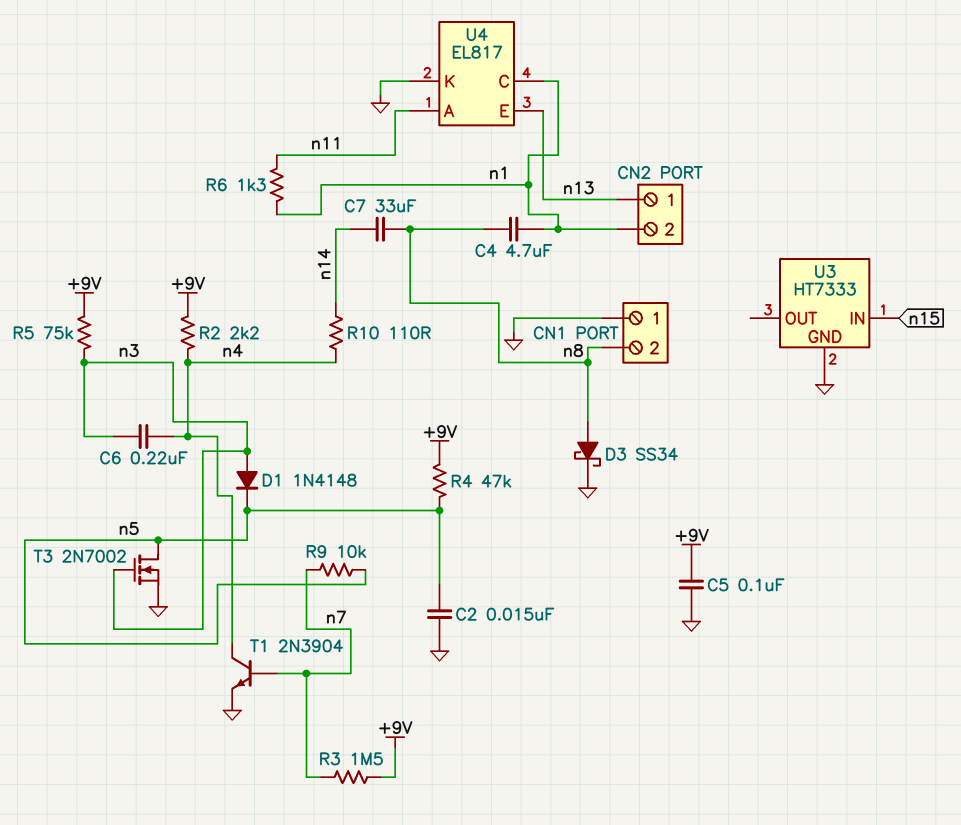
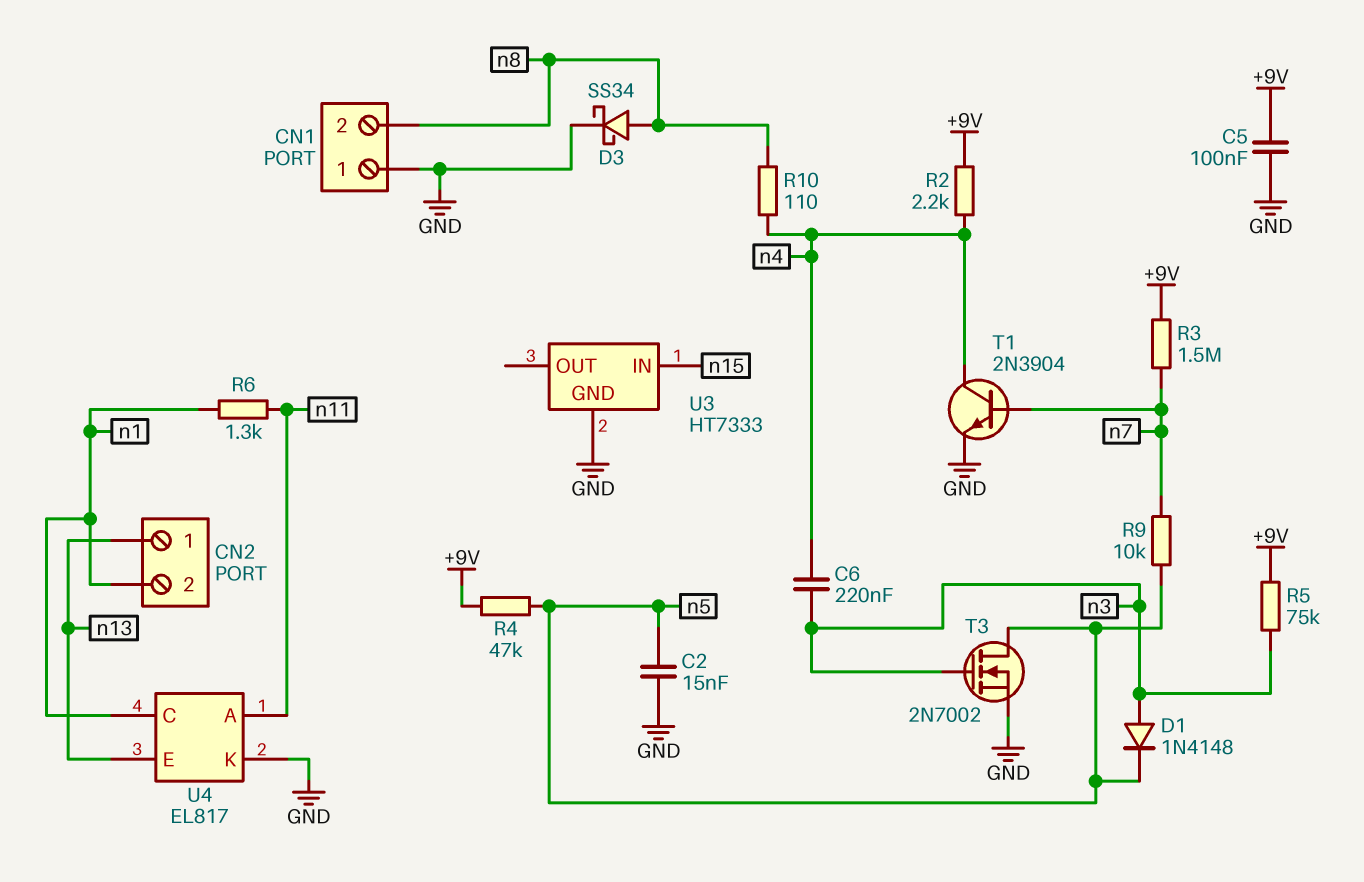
C4: 4.7uF (n1, n8) -> none
C7: 33uF (n8, n14) -> none
R10: 110 (n4, n14) -> 110 (n4, n8)

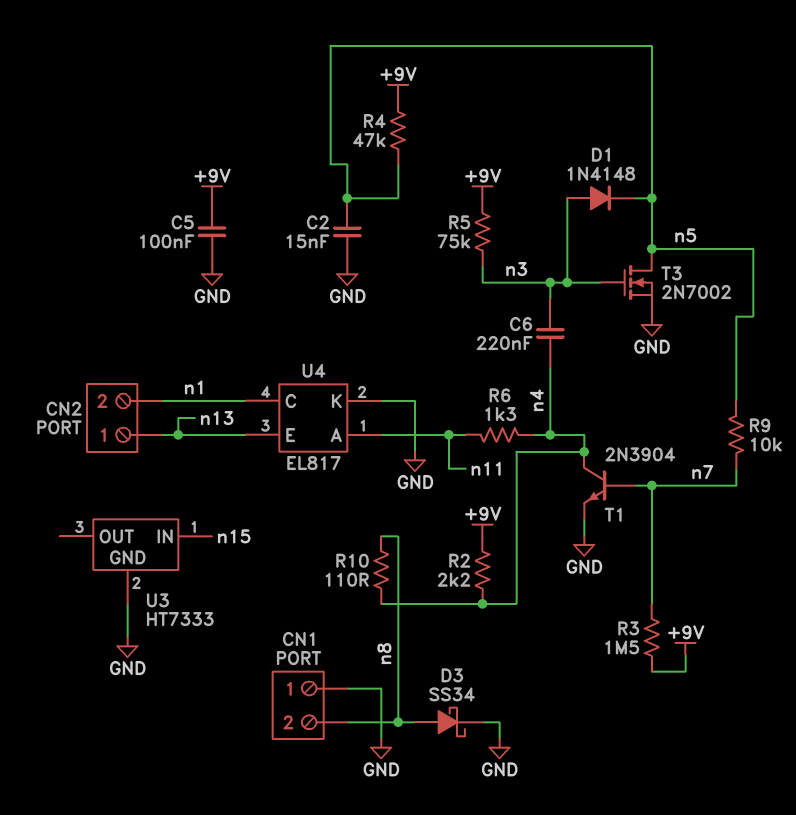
R6: 1.3k (n1, n11) -> 1.3k (n4, n11)

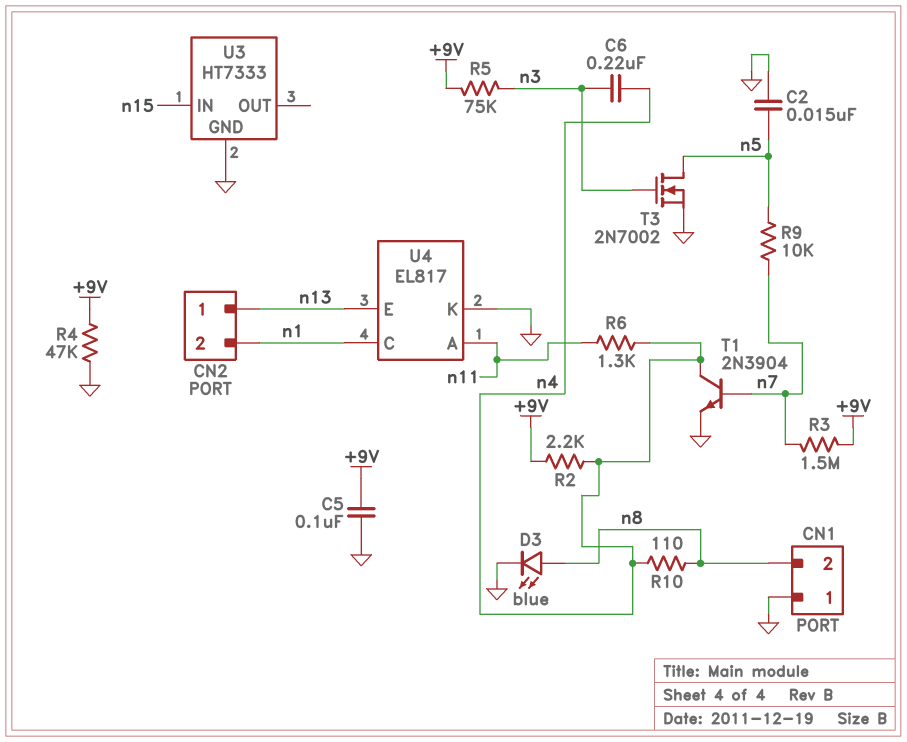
D1: diode 1N4148 (A n3, K n5) -> none
D3: schottky SS34 (A n8, K GND) -> LED blue (A n8, K GND)
R4: 47k (+9V, n5) -> 47k (+9V, GND)

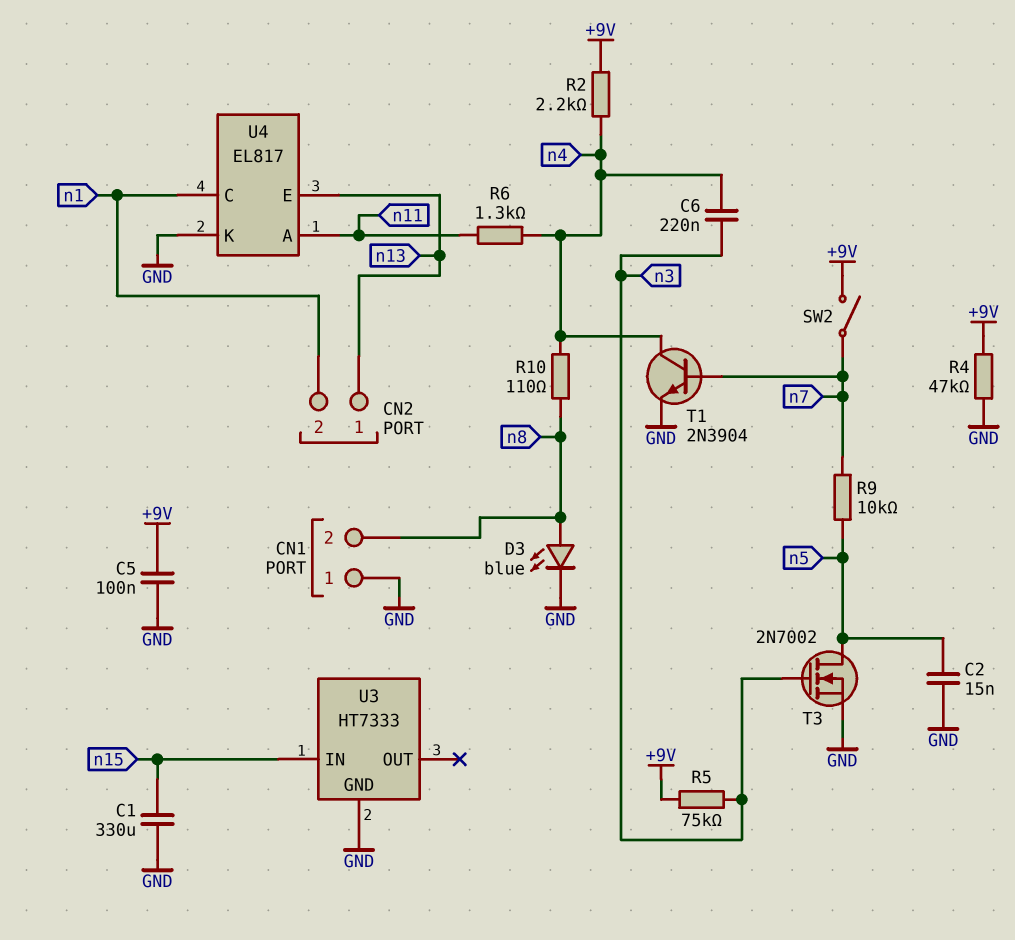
C1: none -> 330uF (GND, n15)
R3: 1.5M (+9V, n7) -> none
SW2: none -> switch (+9V, n7)

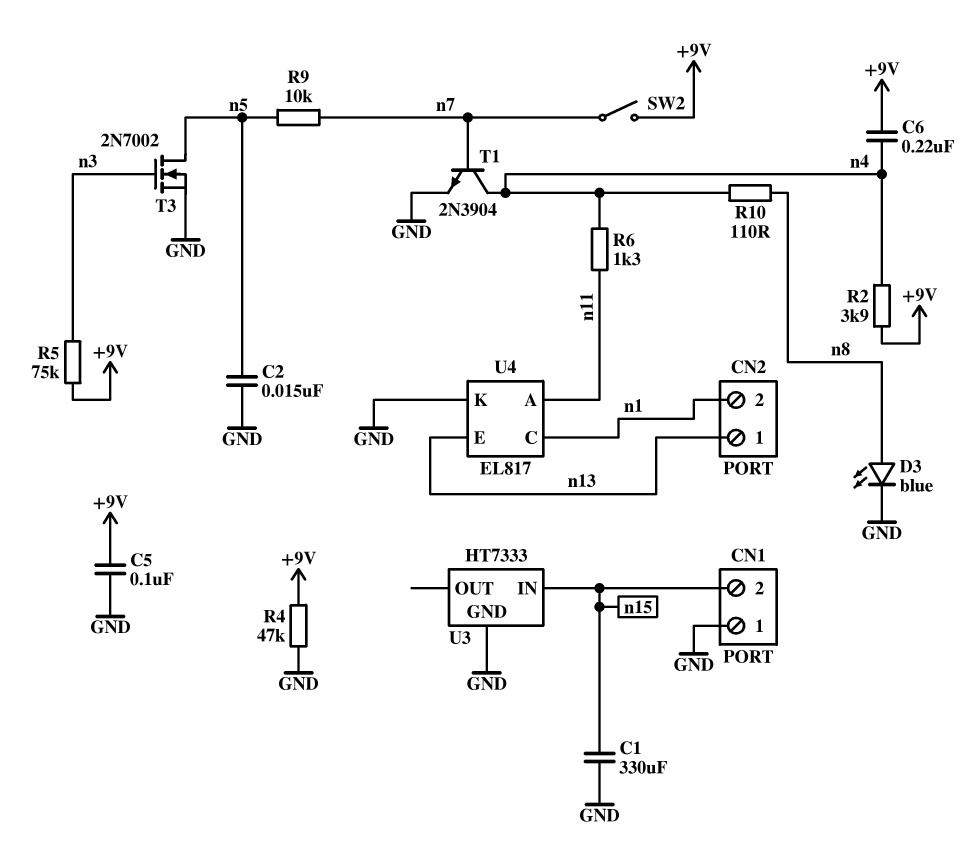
C6: 220nF (n3, n4) -> 220nF (+9V, n4)
CN1 pin 2: n8 -> n15
R2: 2.2k (+9V, n4) -> 3.9k (+9V, n4)

